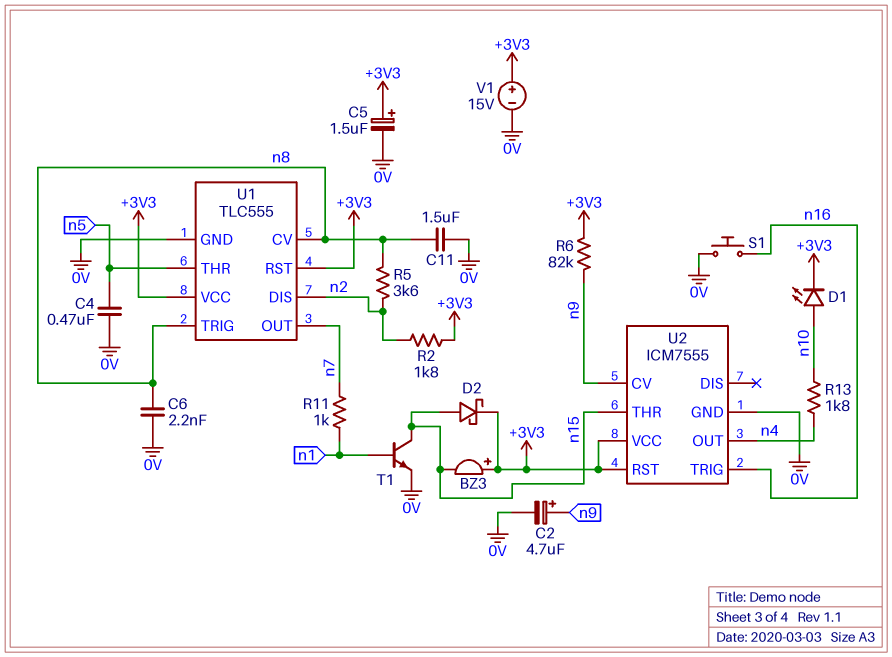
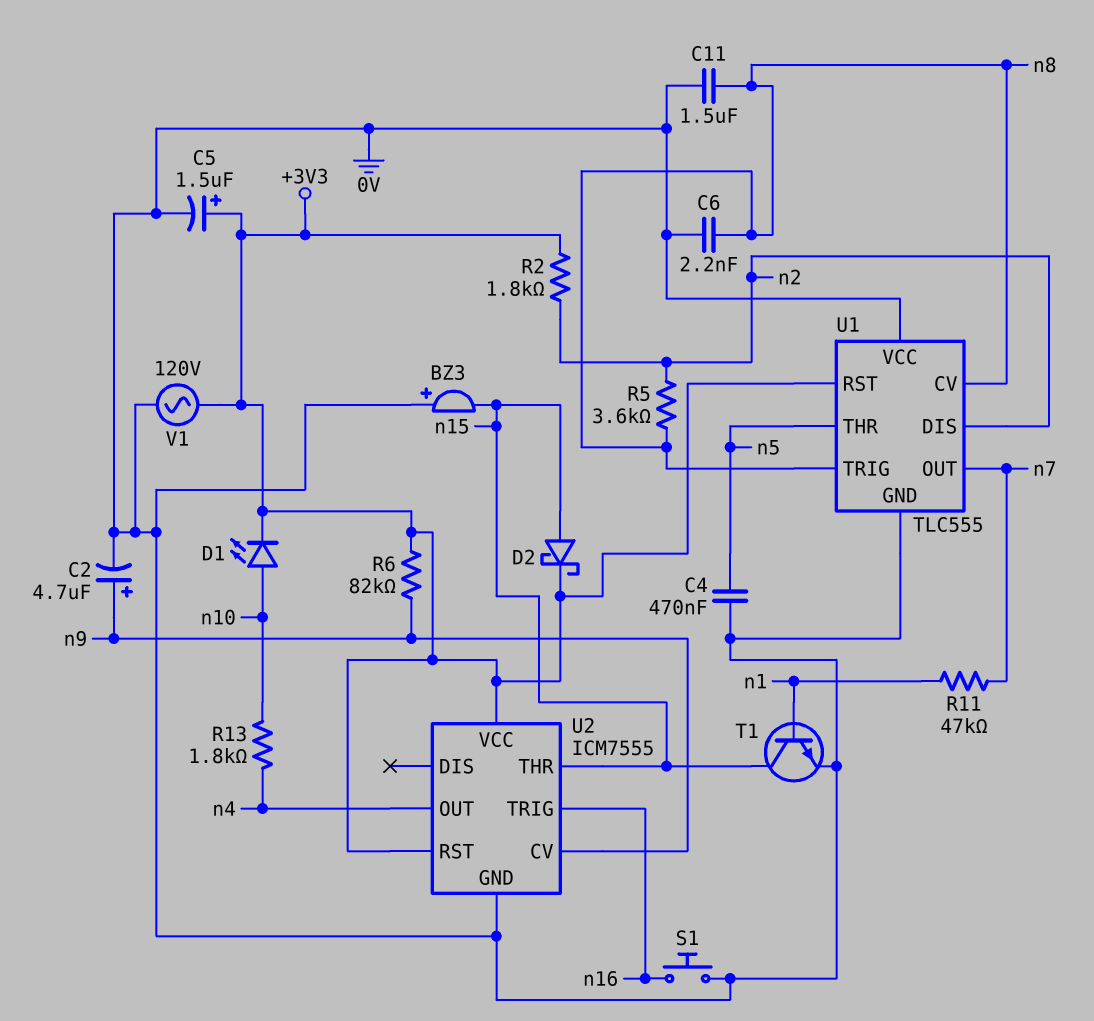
BZ3: buzzer (plus +3V3, minus n15) -> buzzer (plus 0V, minus n15)
R11: 1k (n1, n7) -> 47k (n1, n7)
U1 pin VCC: +3V3 -> 0V
V1: 15V (plus +3V3, minus 0V) -> AC 120V (+3V3, 0V)

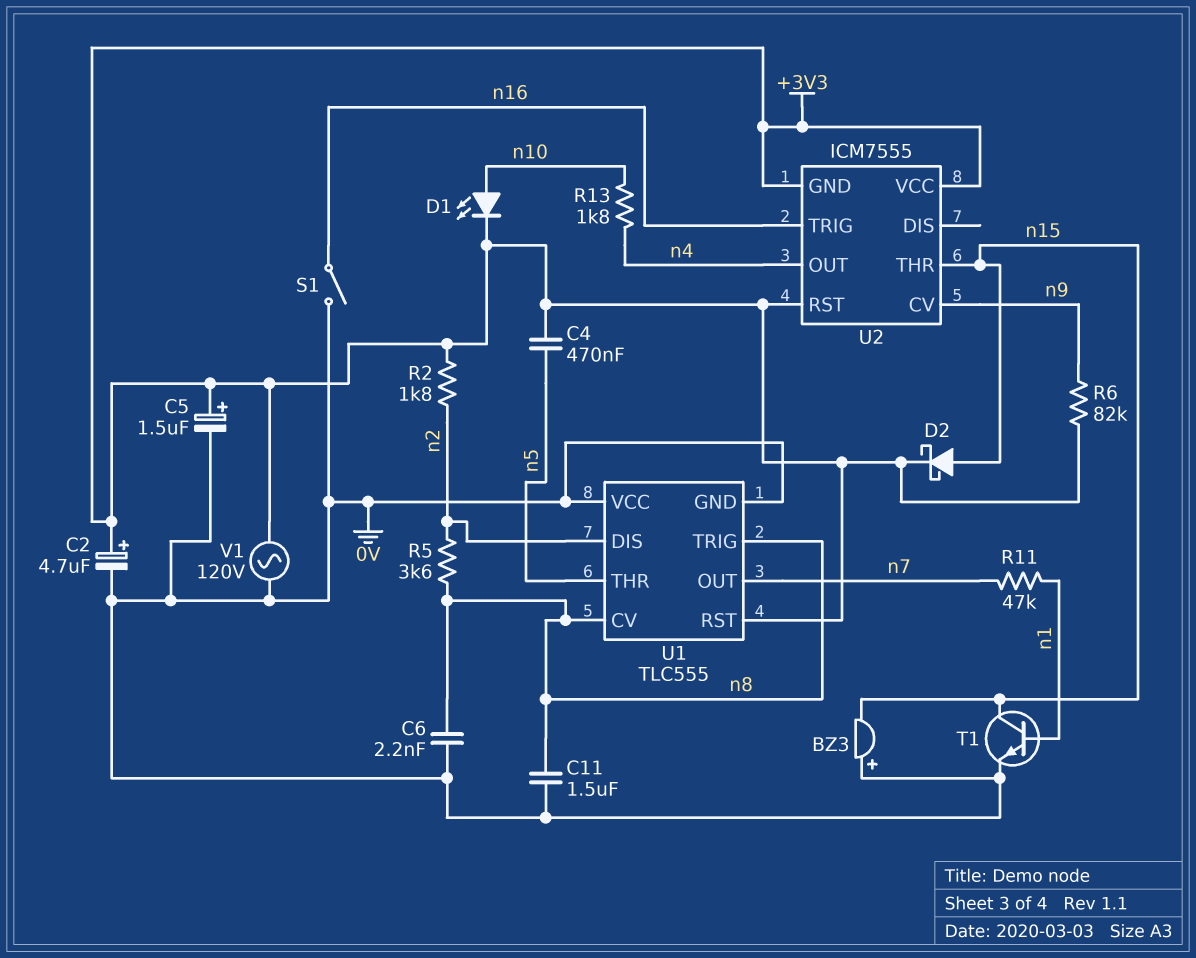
C2: 4.7uF (plus n9, minus 0V) -> 4.7uF (plus +3V3, minus 0V)
C4: 470nF (0V, n5) -> 470nF (+3V3, n5)
S1: button (0V, n16) -> switch (0V, n16)
U2 pin GND: 0V -> +3V3

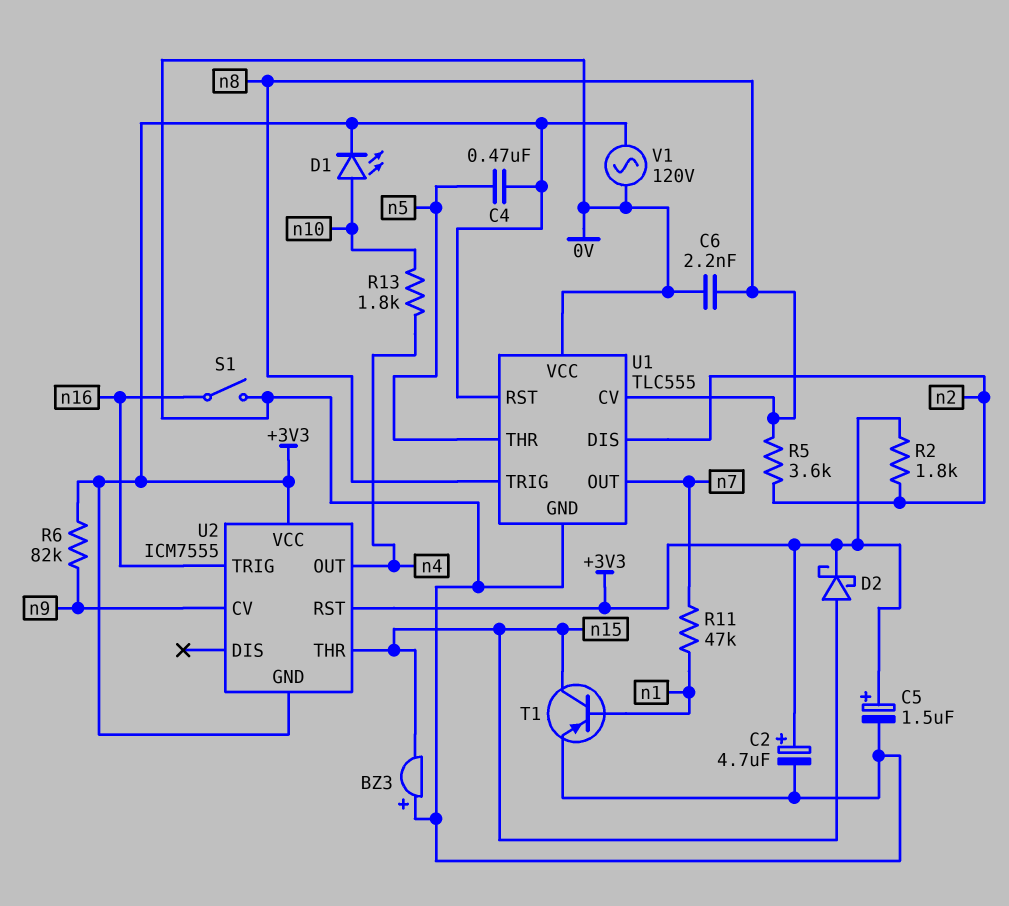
C11: 1.5uF (0V, n8) -> none
T1: NPN (B n1, C n15, E 0V) -> PNP (B n1, C n15, E 0V)

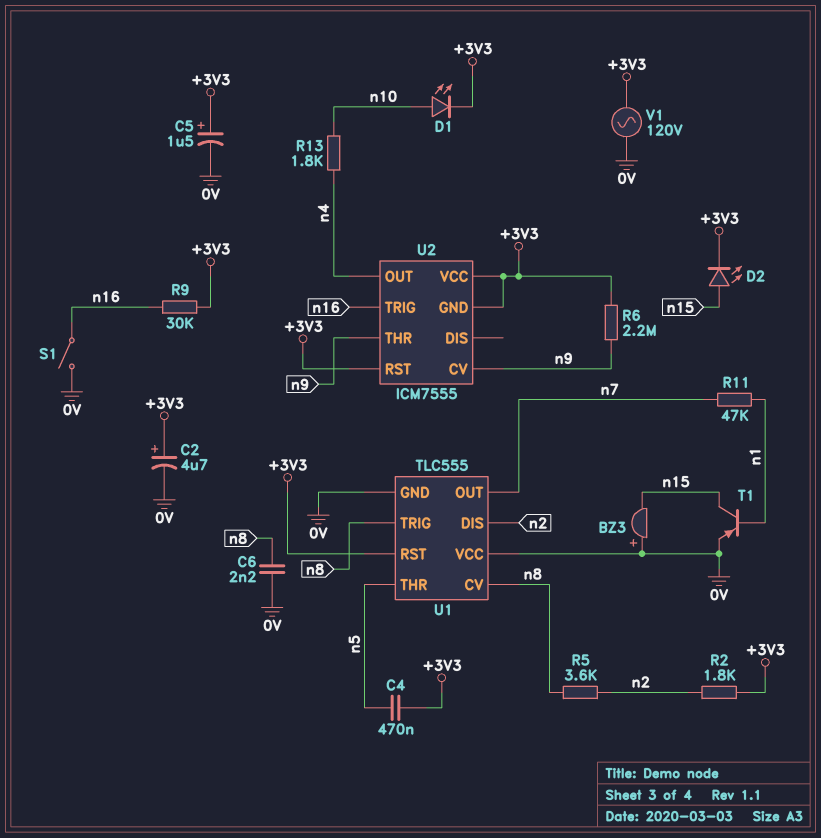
D2: schottky (A n15, K +3V3) -> LED (A n15, K +3V3)
R6: 82k (+3V3, n9) -> 2.2M (+3V3, n9)
R9: none -> 30k (+3V3, n16)
U2 pin THR: n15 -> n9

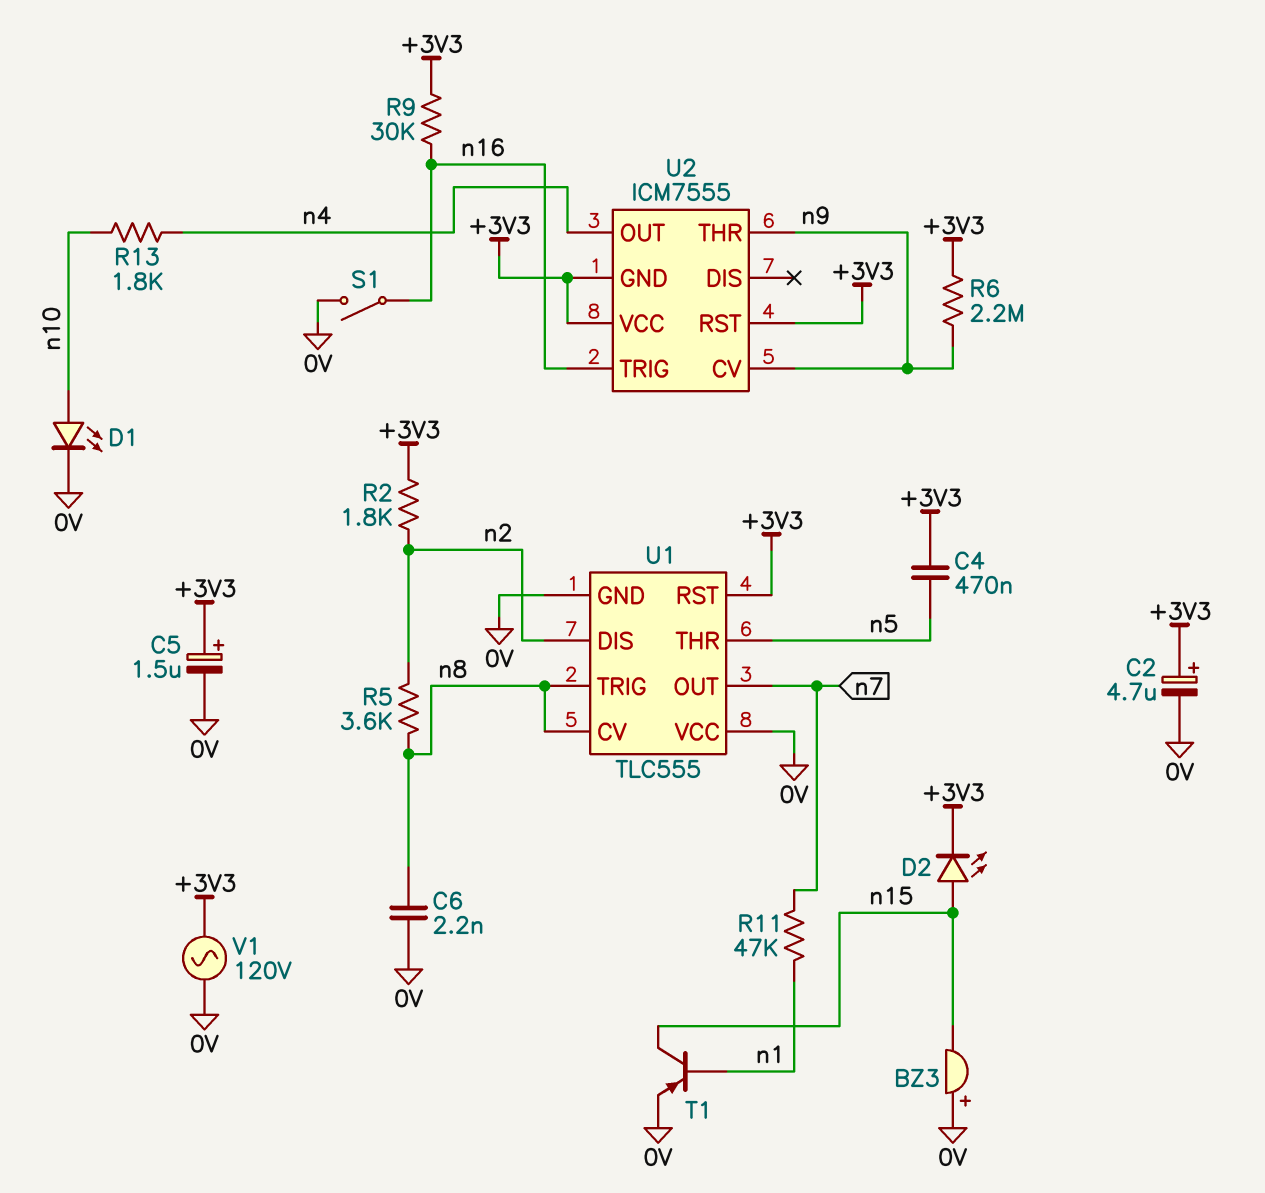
D1: LED (A n10, K +3V3) -> LED (A n10, K 0V)

